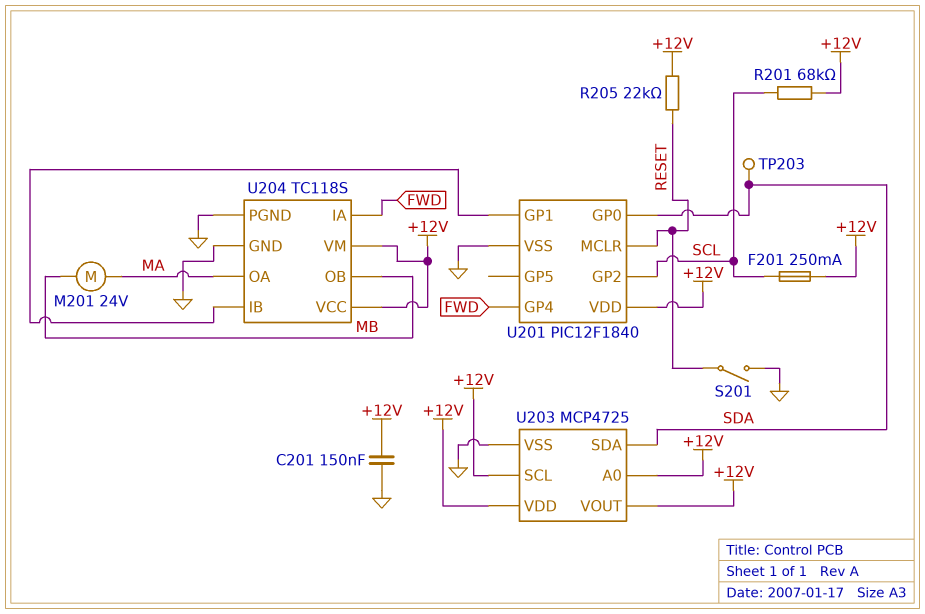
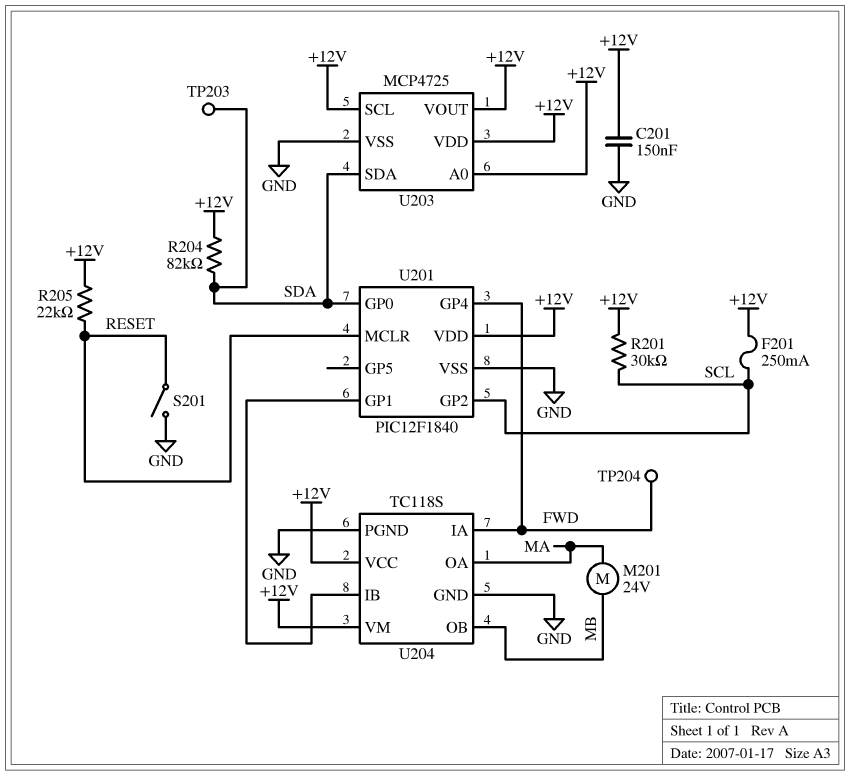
R201: 68k (+12V, SCL) -> 30k (+12V, SCL)
R204: none -> 82k (+12V, SDA)
TP204: none -> test point (FWD)

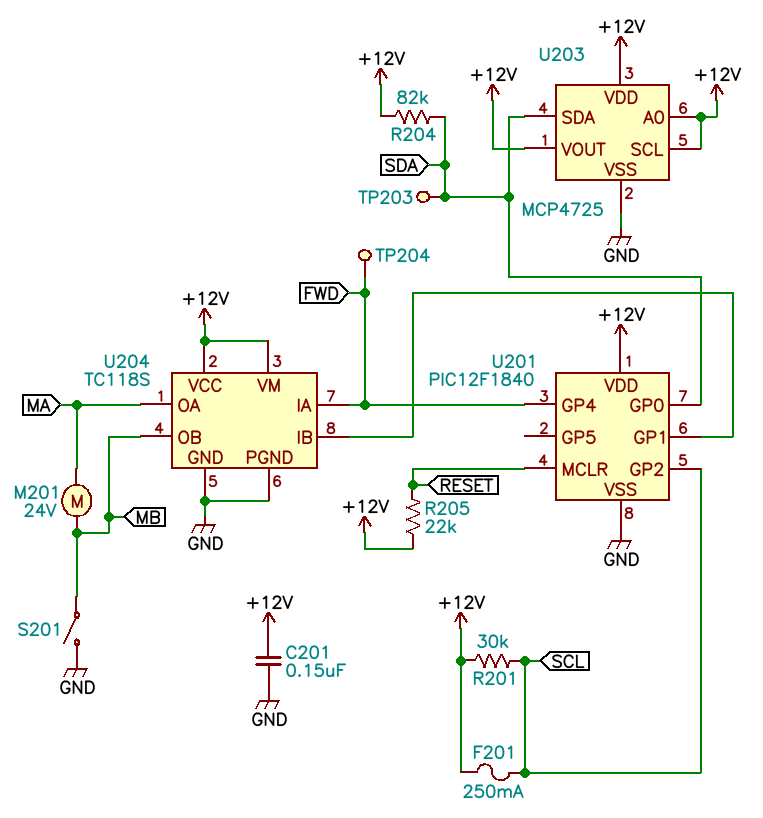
S201: switch (GND, RESET) -> switch (GND, MB)

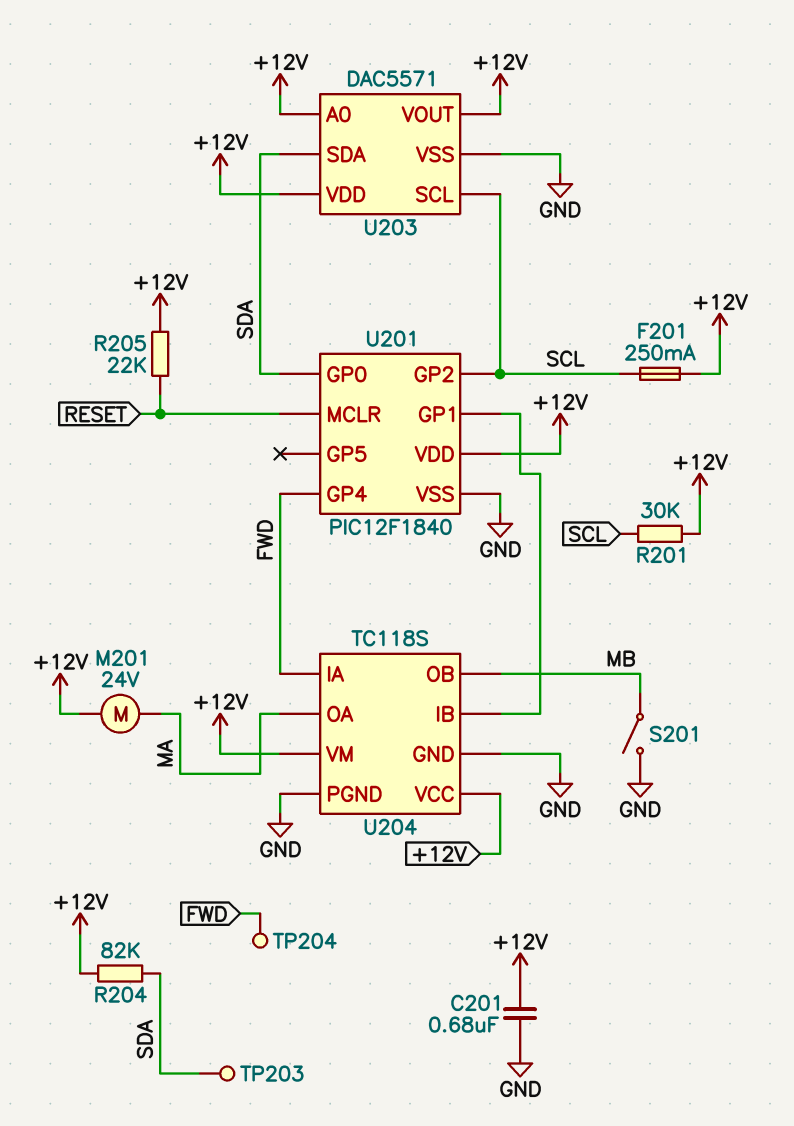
C201: 150nF (+12V, GND) -> 680nF (+12V, GND)
M201: motor 24V (MA, MB) -> motor 24V (+12V, MA)
U203: MCP4725 -> DAC5571
U203 pin SCL: +12V -> SCL

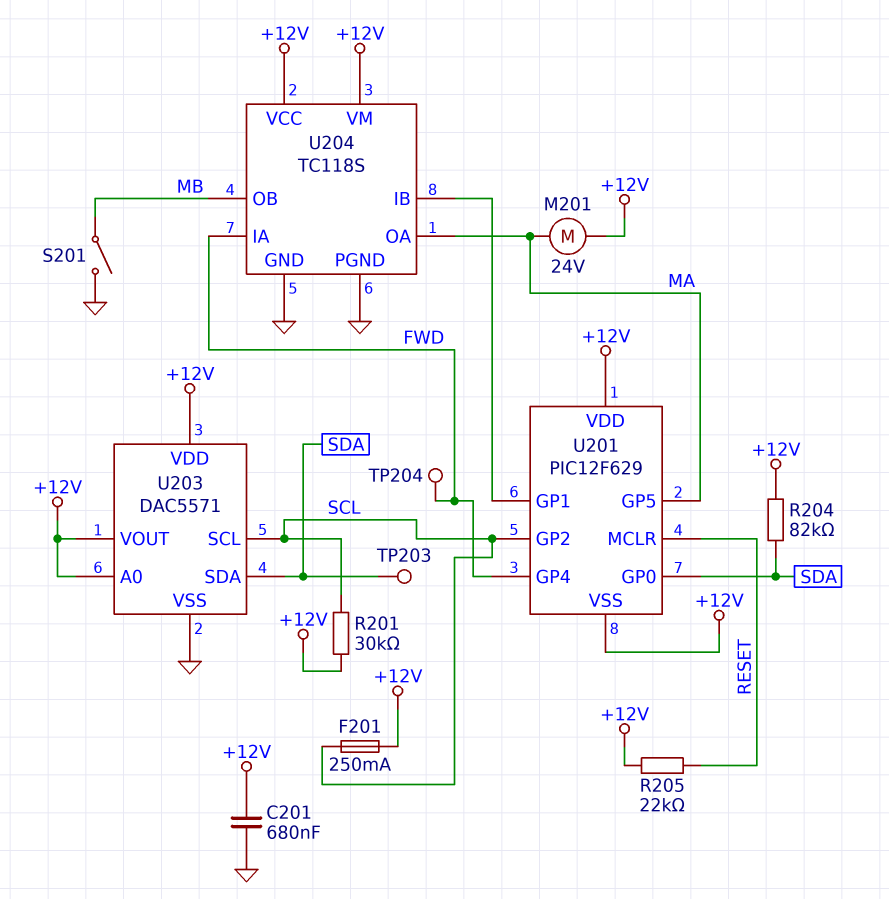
U201: PIC12F1840 -> PIC12F629
U201 pin GP5: none -> MA
U201 pin VSS: GND -> +12V

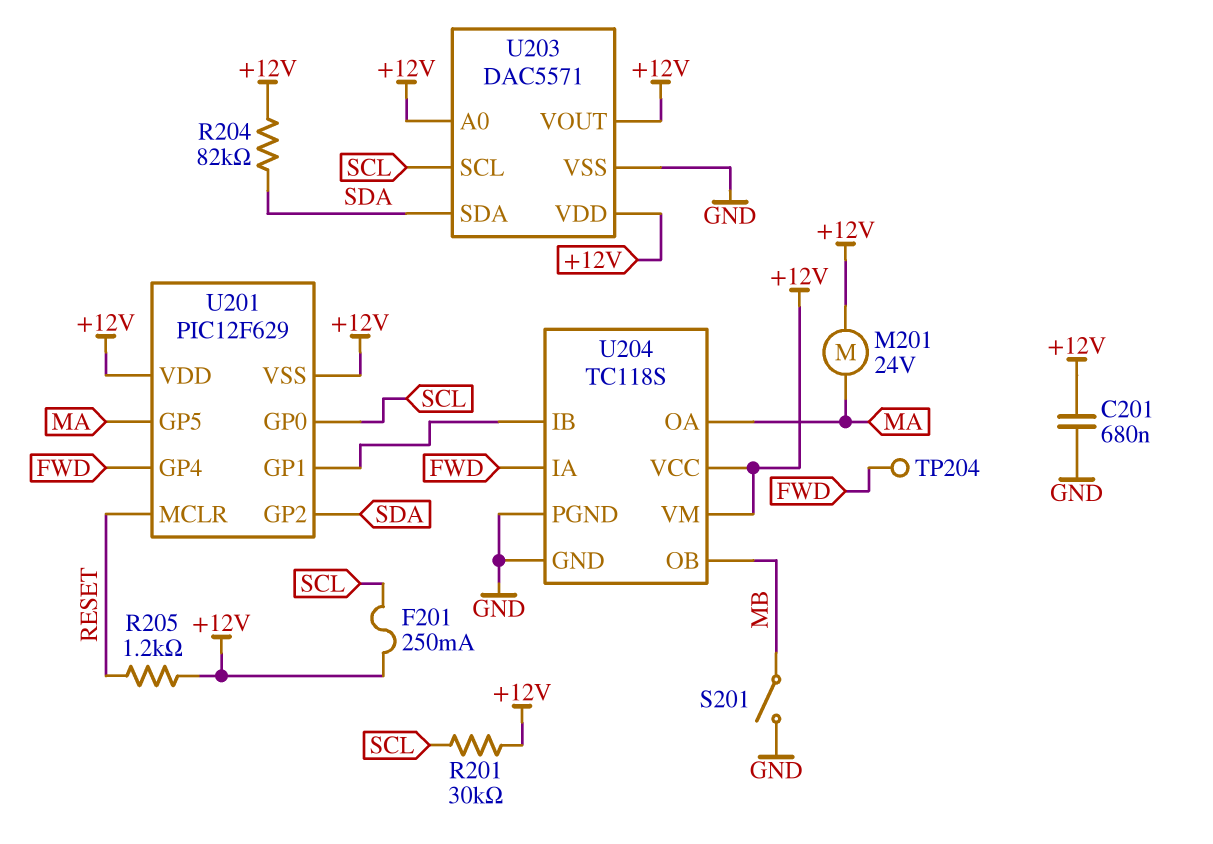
R205: 22k (+12V, RESET) -> 1.2k (+12V, RESET)
TP203: test point (SDA) -> none
U201 pin GP0: SDA -> SCL
U201 pin GP2: SCL -> SDA

